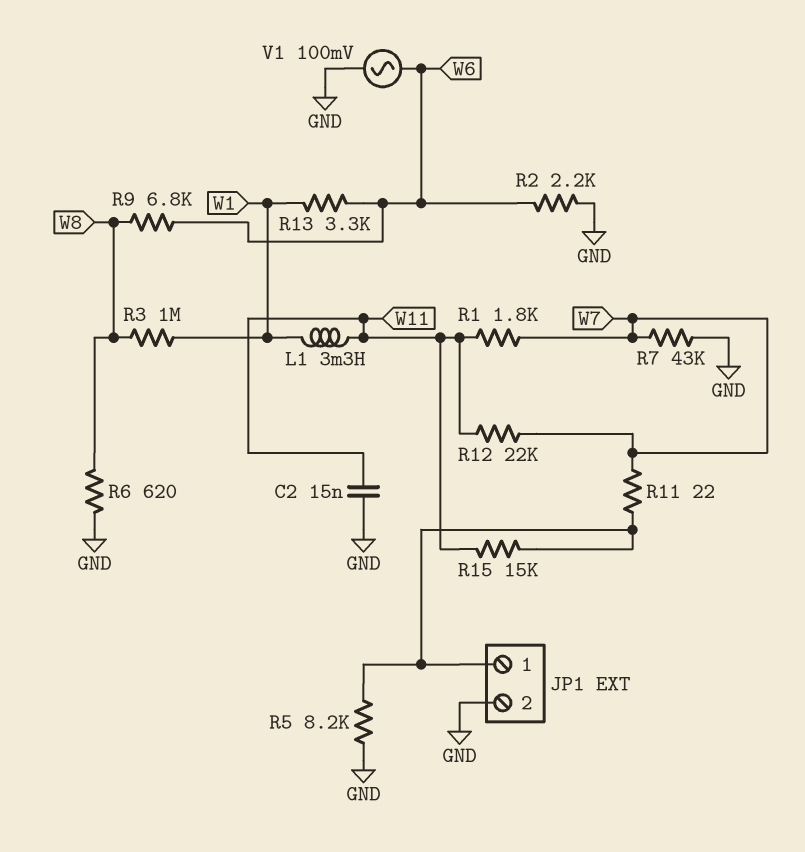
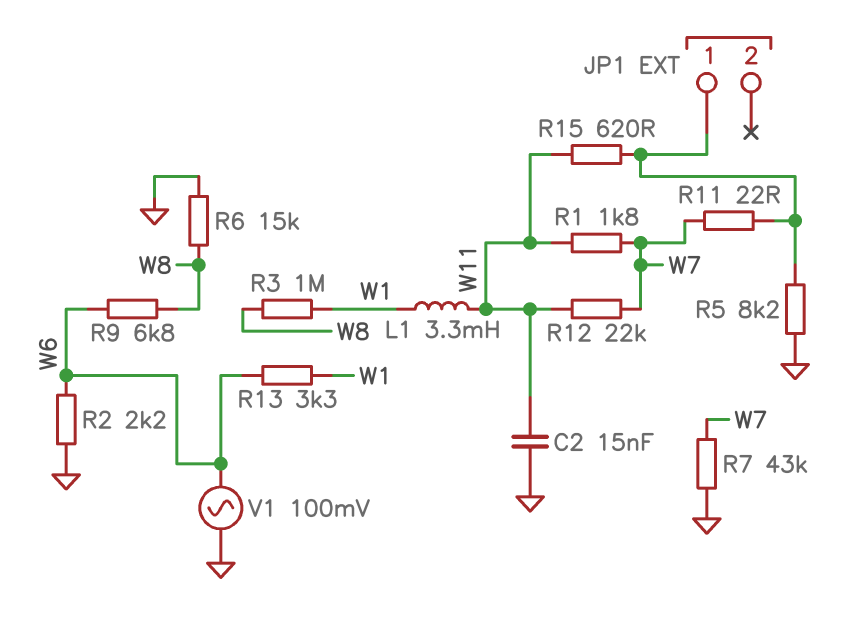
JP1 pin 2: GND -> none
R6: 620 (GND, W8) -> 15k (GND, W8)
R15: 15k (JP1/1, W11) -> 620 (JP1/1, W11)

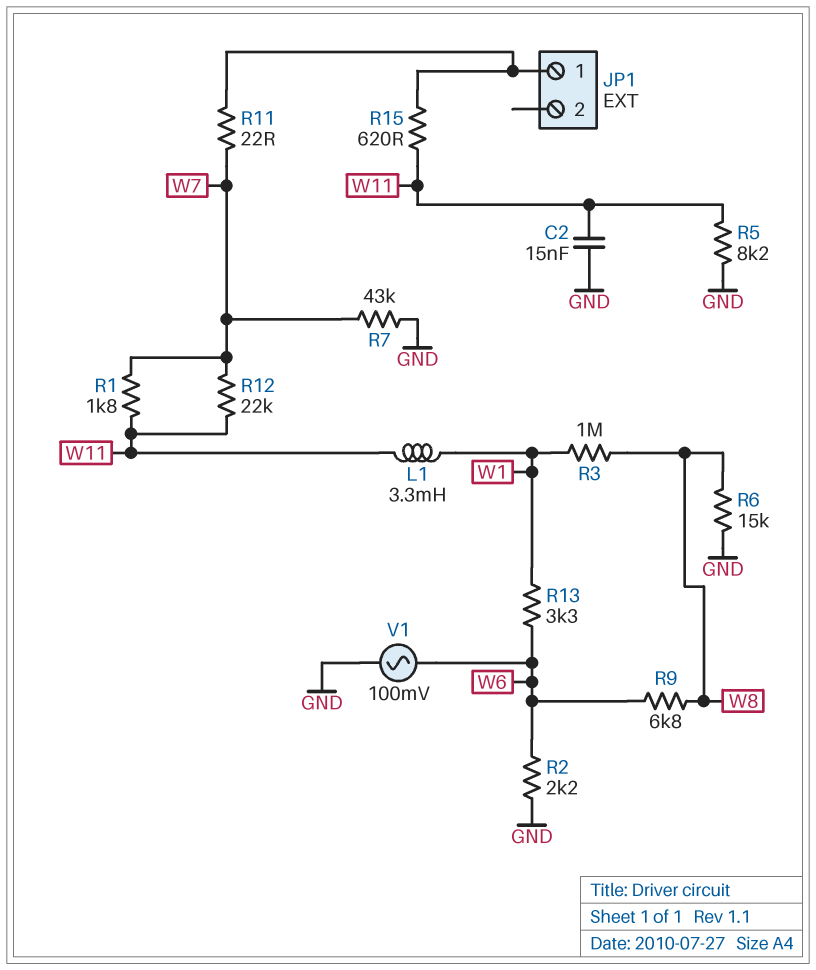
R5: 8.2k (GND, JP1/1) -> 8.2k (GND, W11)

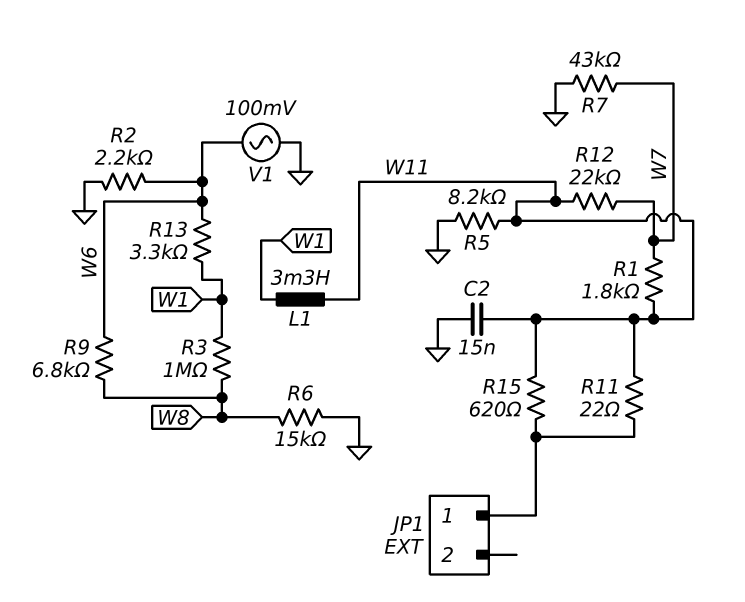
R11: 22 (JP1/1, W7) -> 22 (JP1/1, W11)

